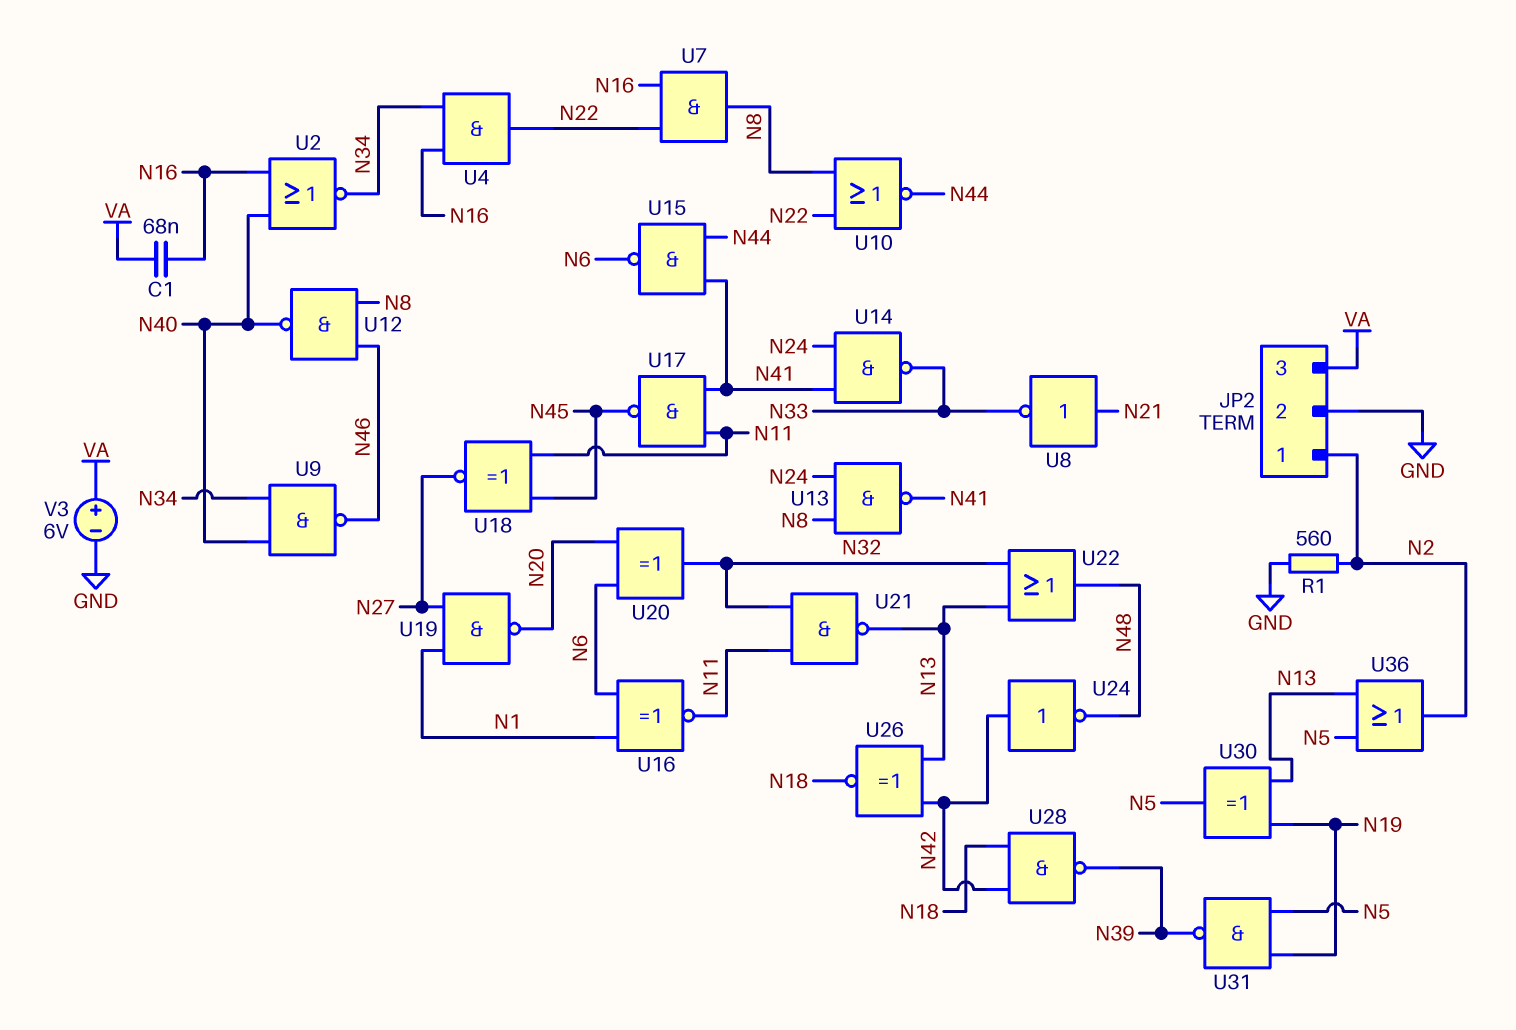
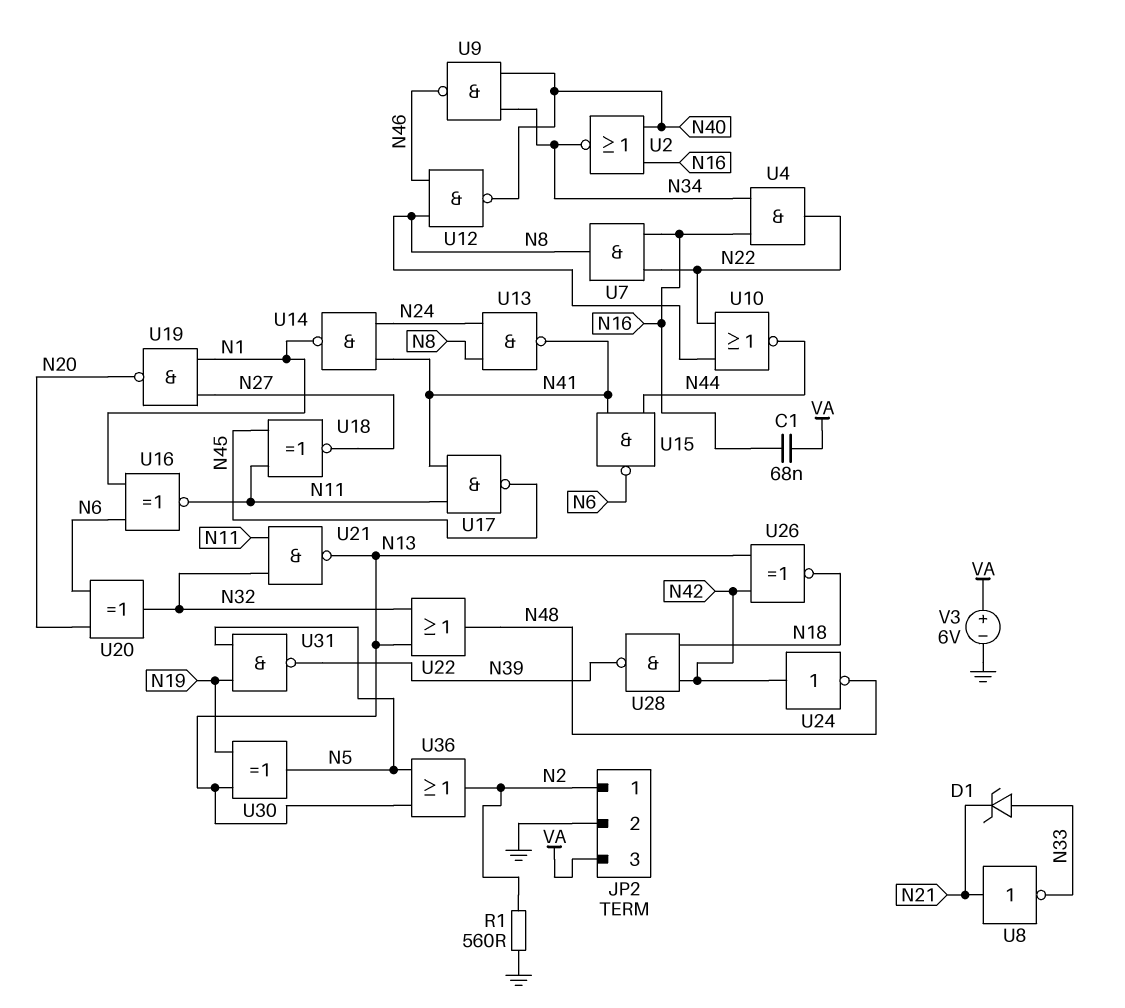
D1: none -> zener (A N33, K N21)
U14: NAND (in N24, in N41, out N33) -> NAND (in N24, in N41, out N1)

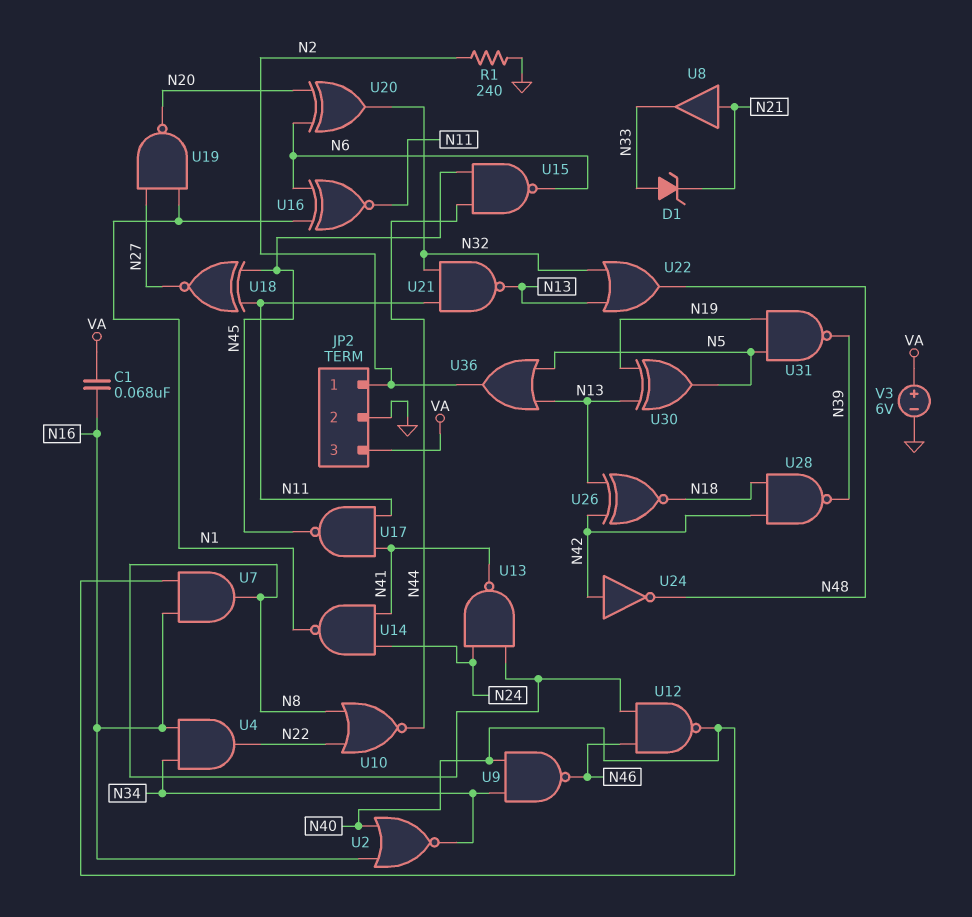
R1: 560 (GND, N2) -> 240 (GND, N2)
U7: AND (in N16, in N22, out N8) -> AND (in N16, in N40, out N8)
U8: NOT (in N21, out N33) -> buffer (in N21, out N33)
U15: NAND (in N41, in N44, out N6) -> NAND (in N44, in N45, out N6)

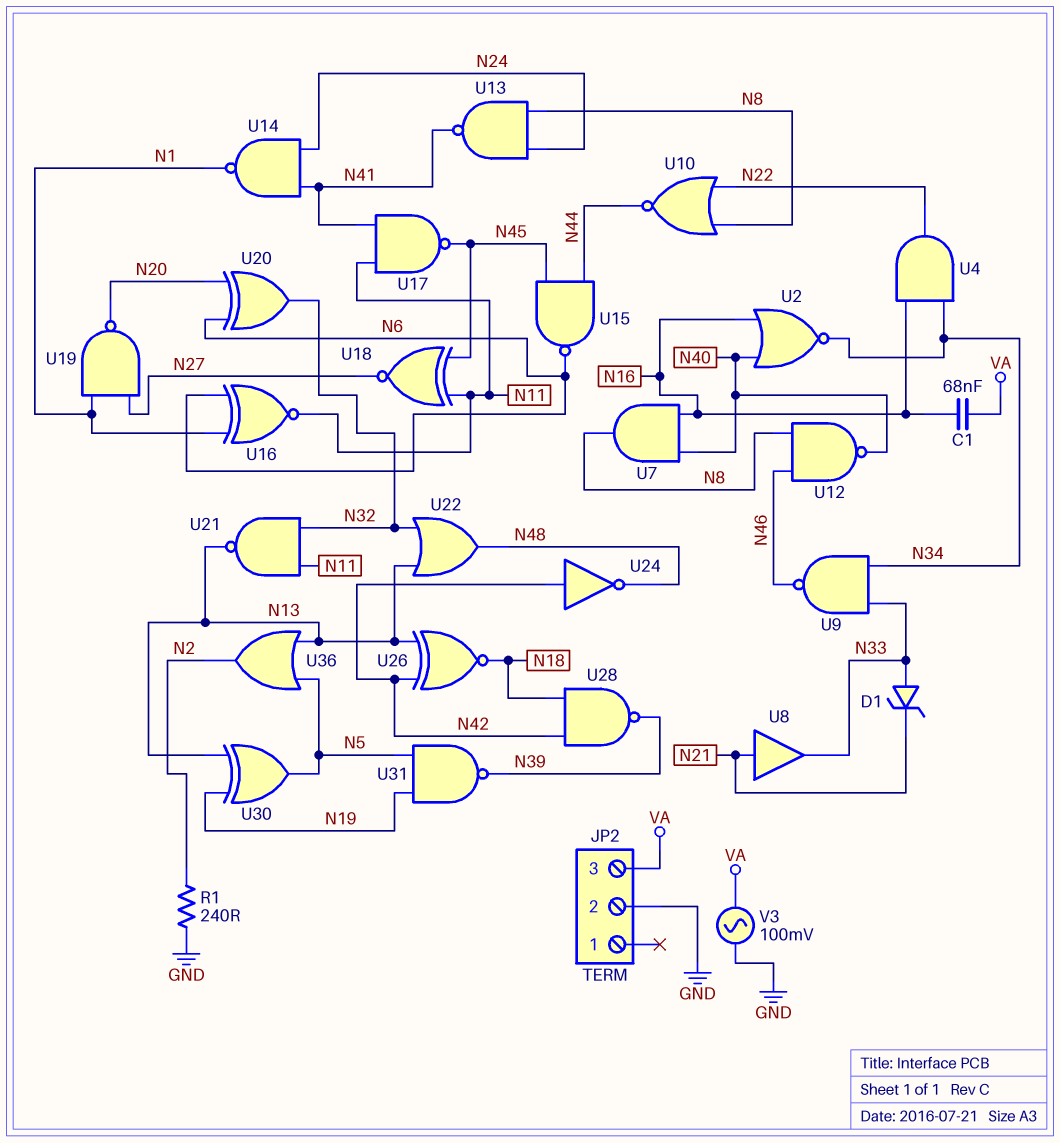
JP2 pin 1: N2 -> none
U9: NAND (in N34, in N40, out N46) -> NAND (in N33, in N34, out N46)
V3: 6V (plus VA, minus GND) -> AC 100mV (GND, VA)

